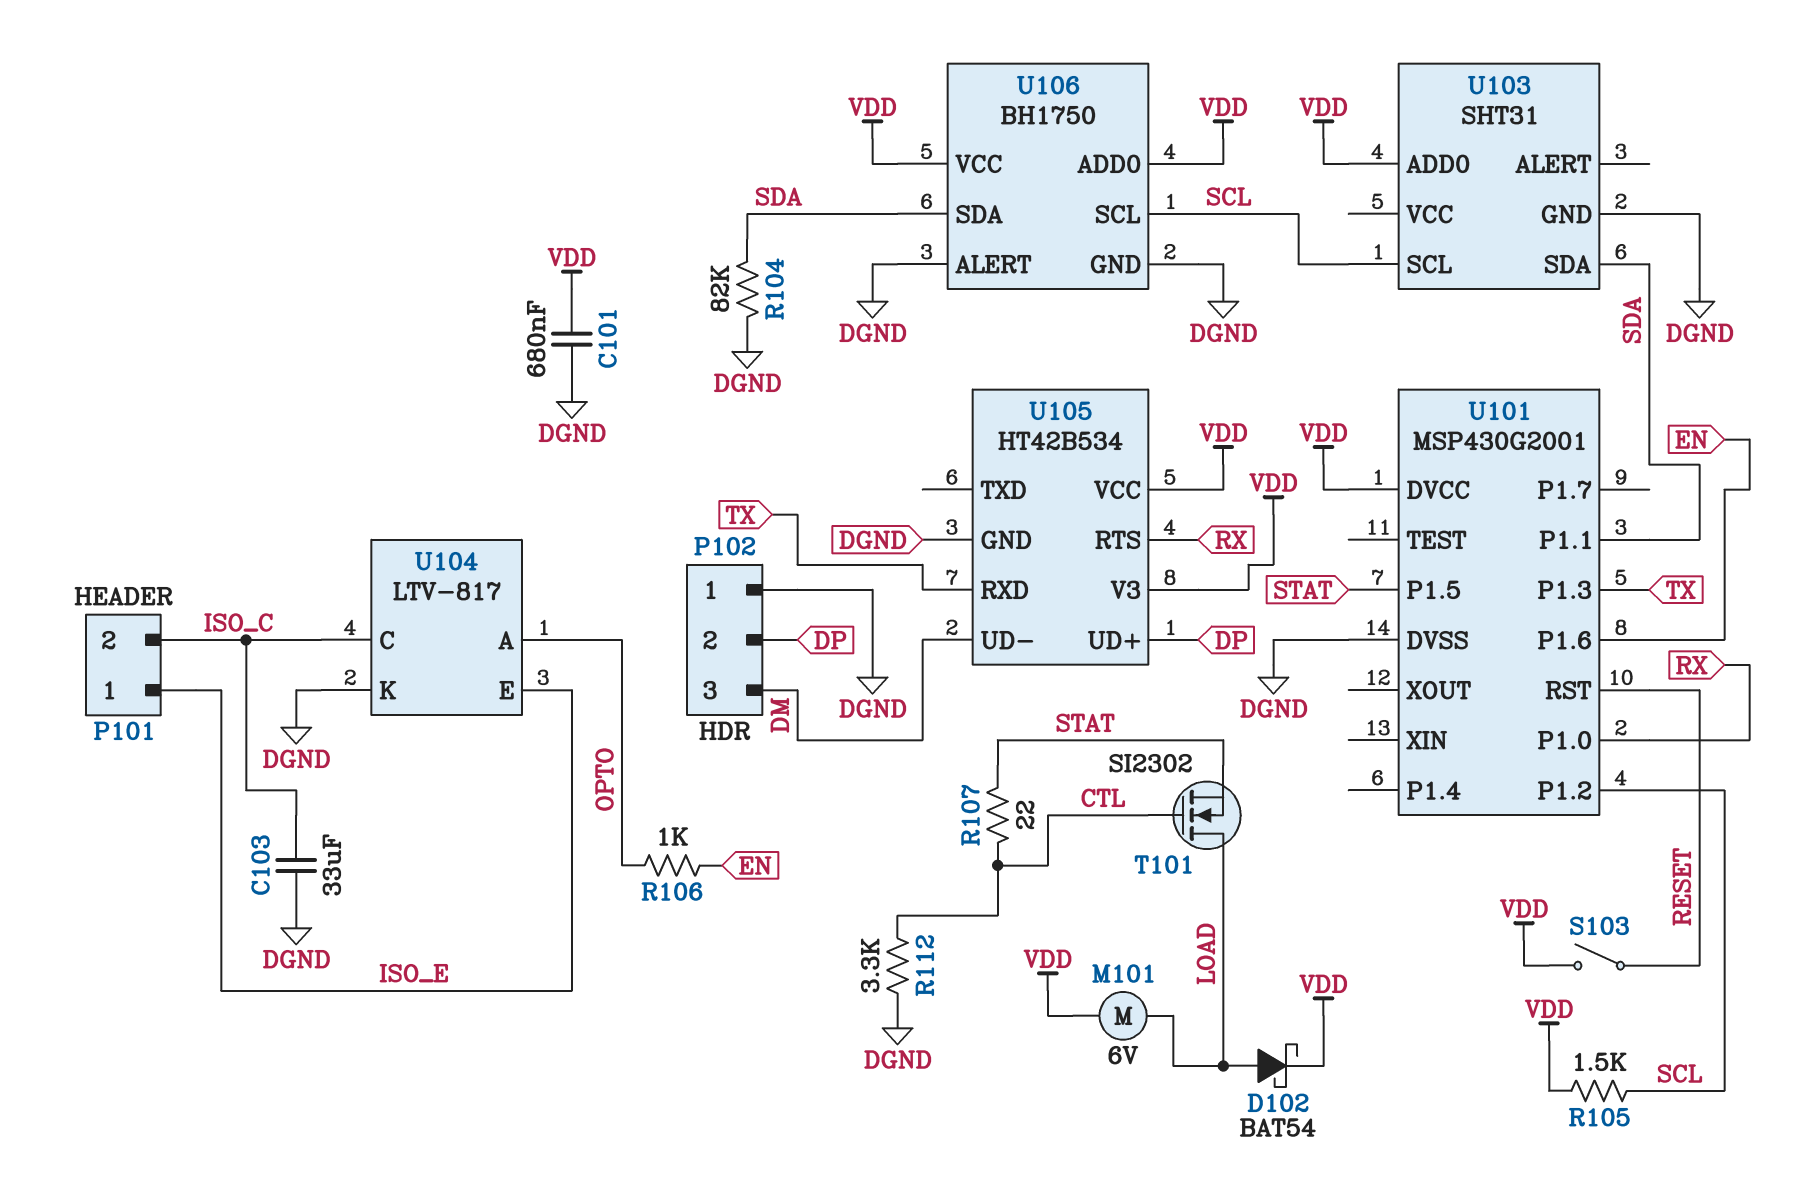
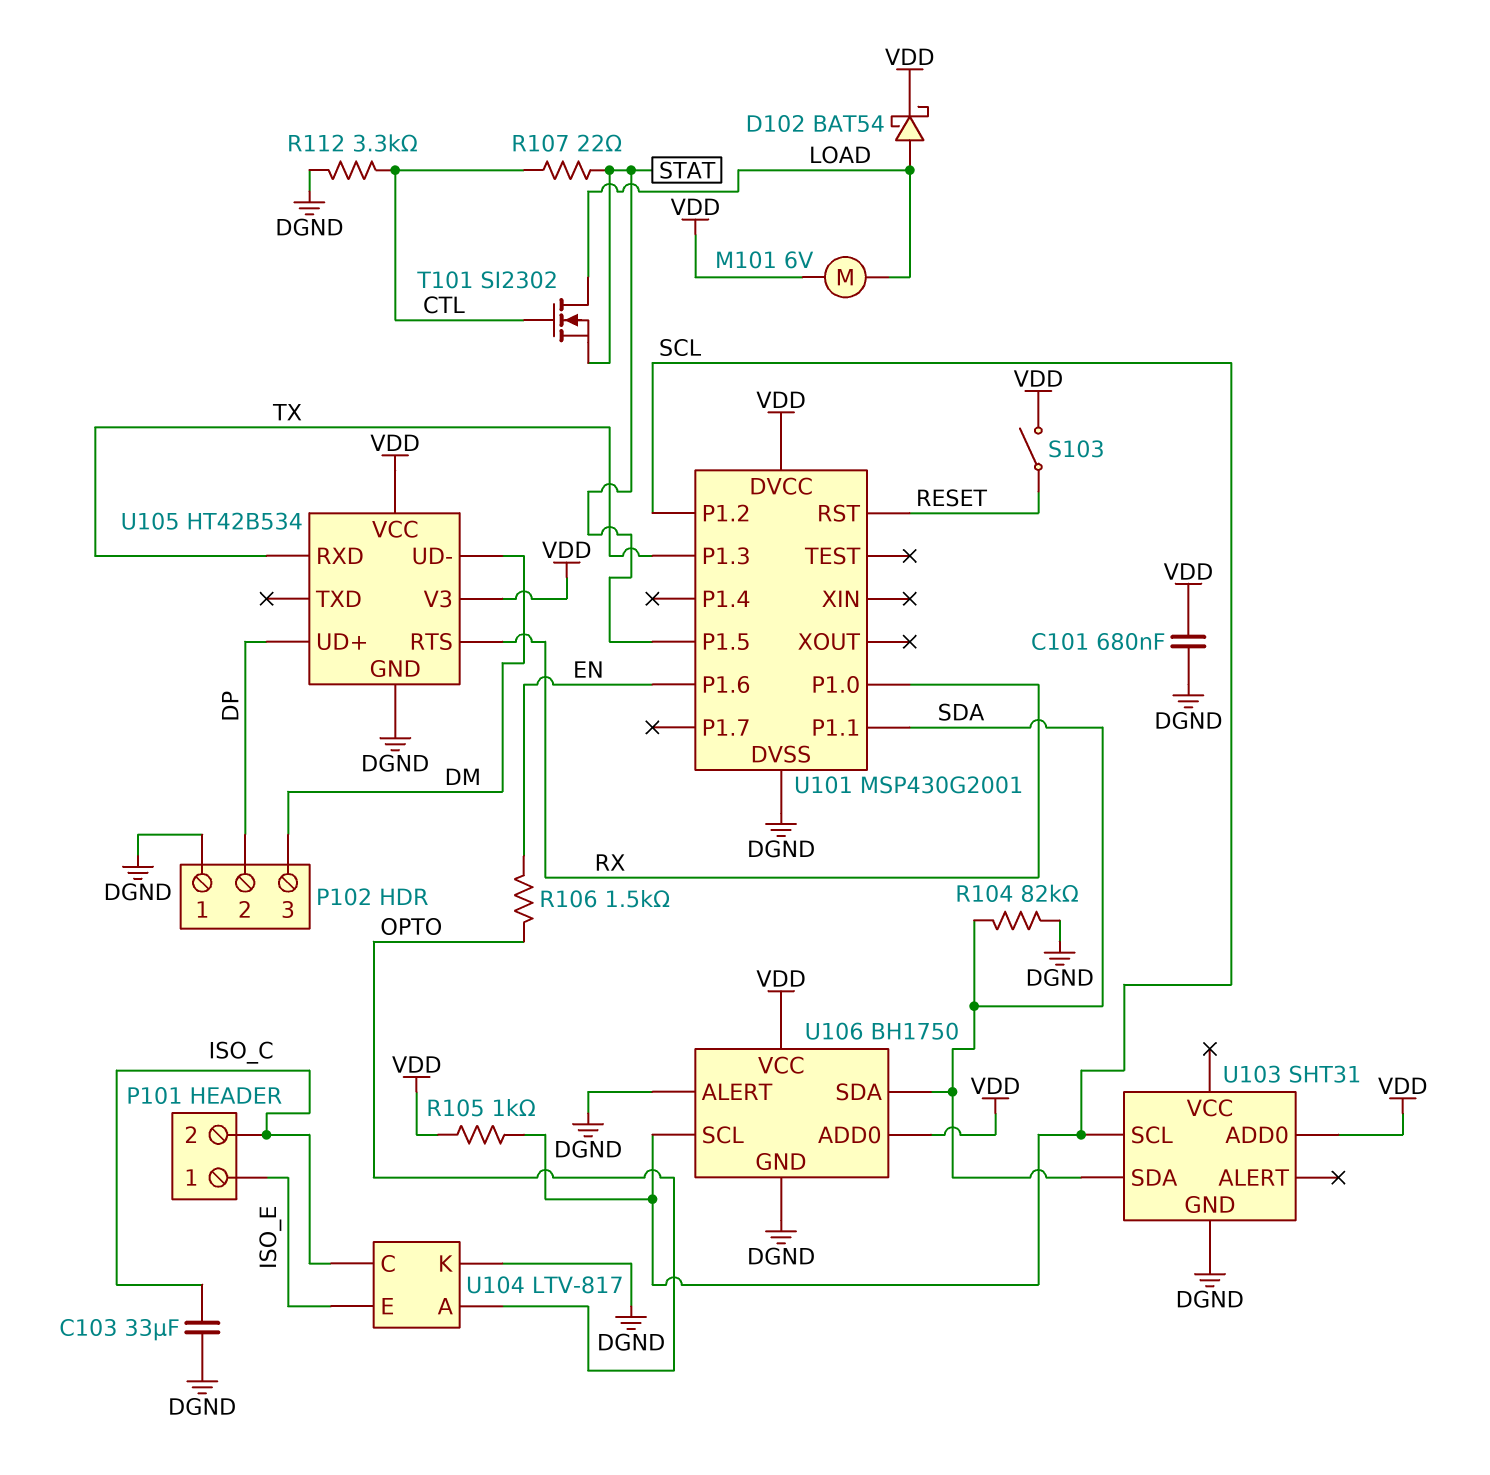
R105: 1.5k (SCL, VDD) -> 1k (SCL, VDD)
R106: 1k (EN, OPTO) -> 1.5k (EN, OPTO)

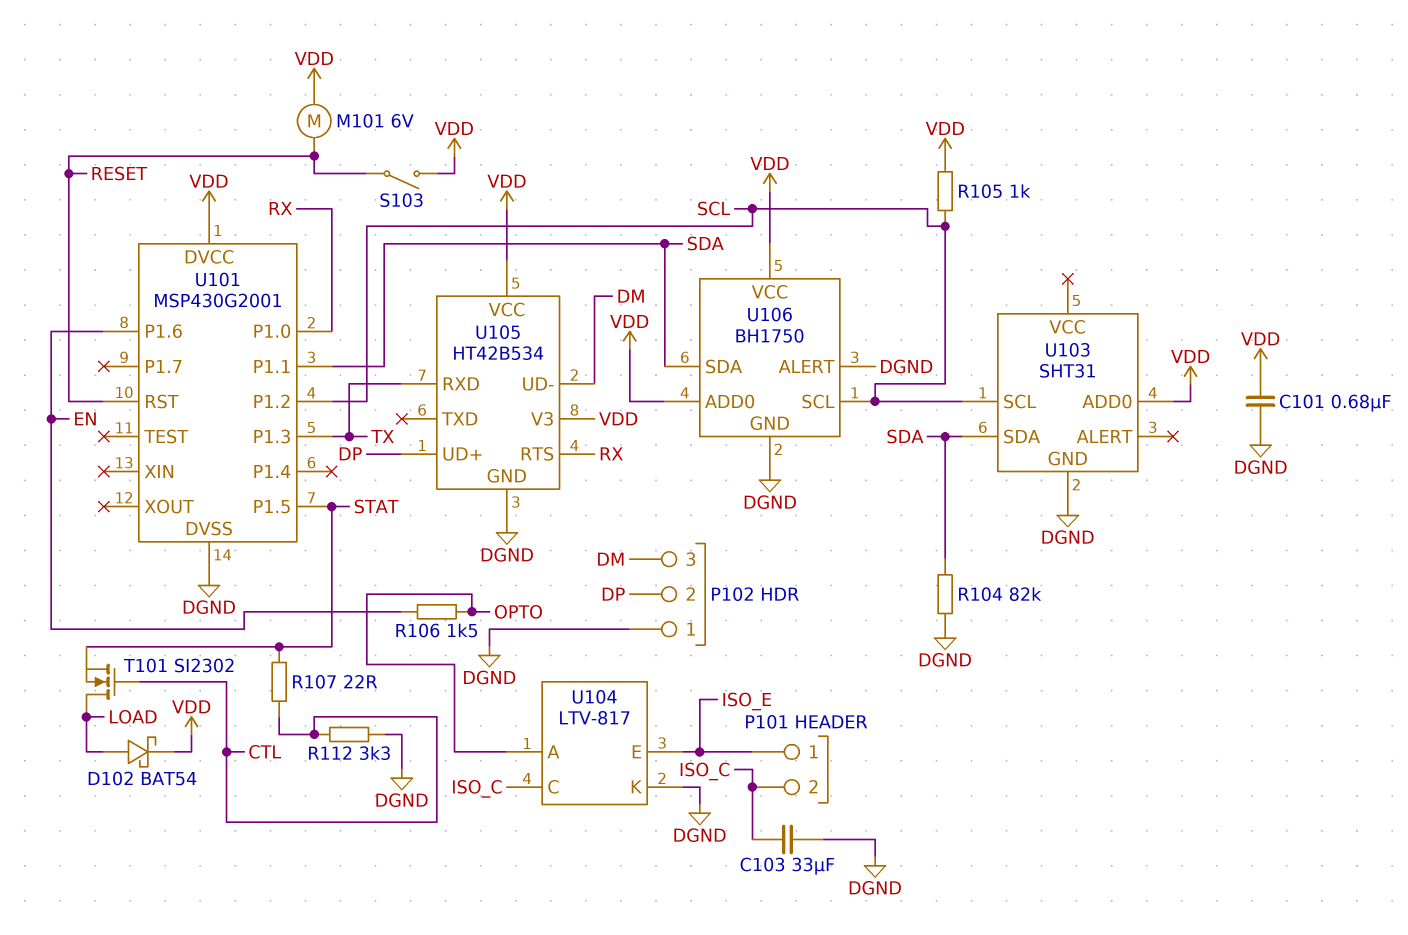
M101: motor 6V (LOAD, VDD) -> motor 6V (RESET, VDD)

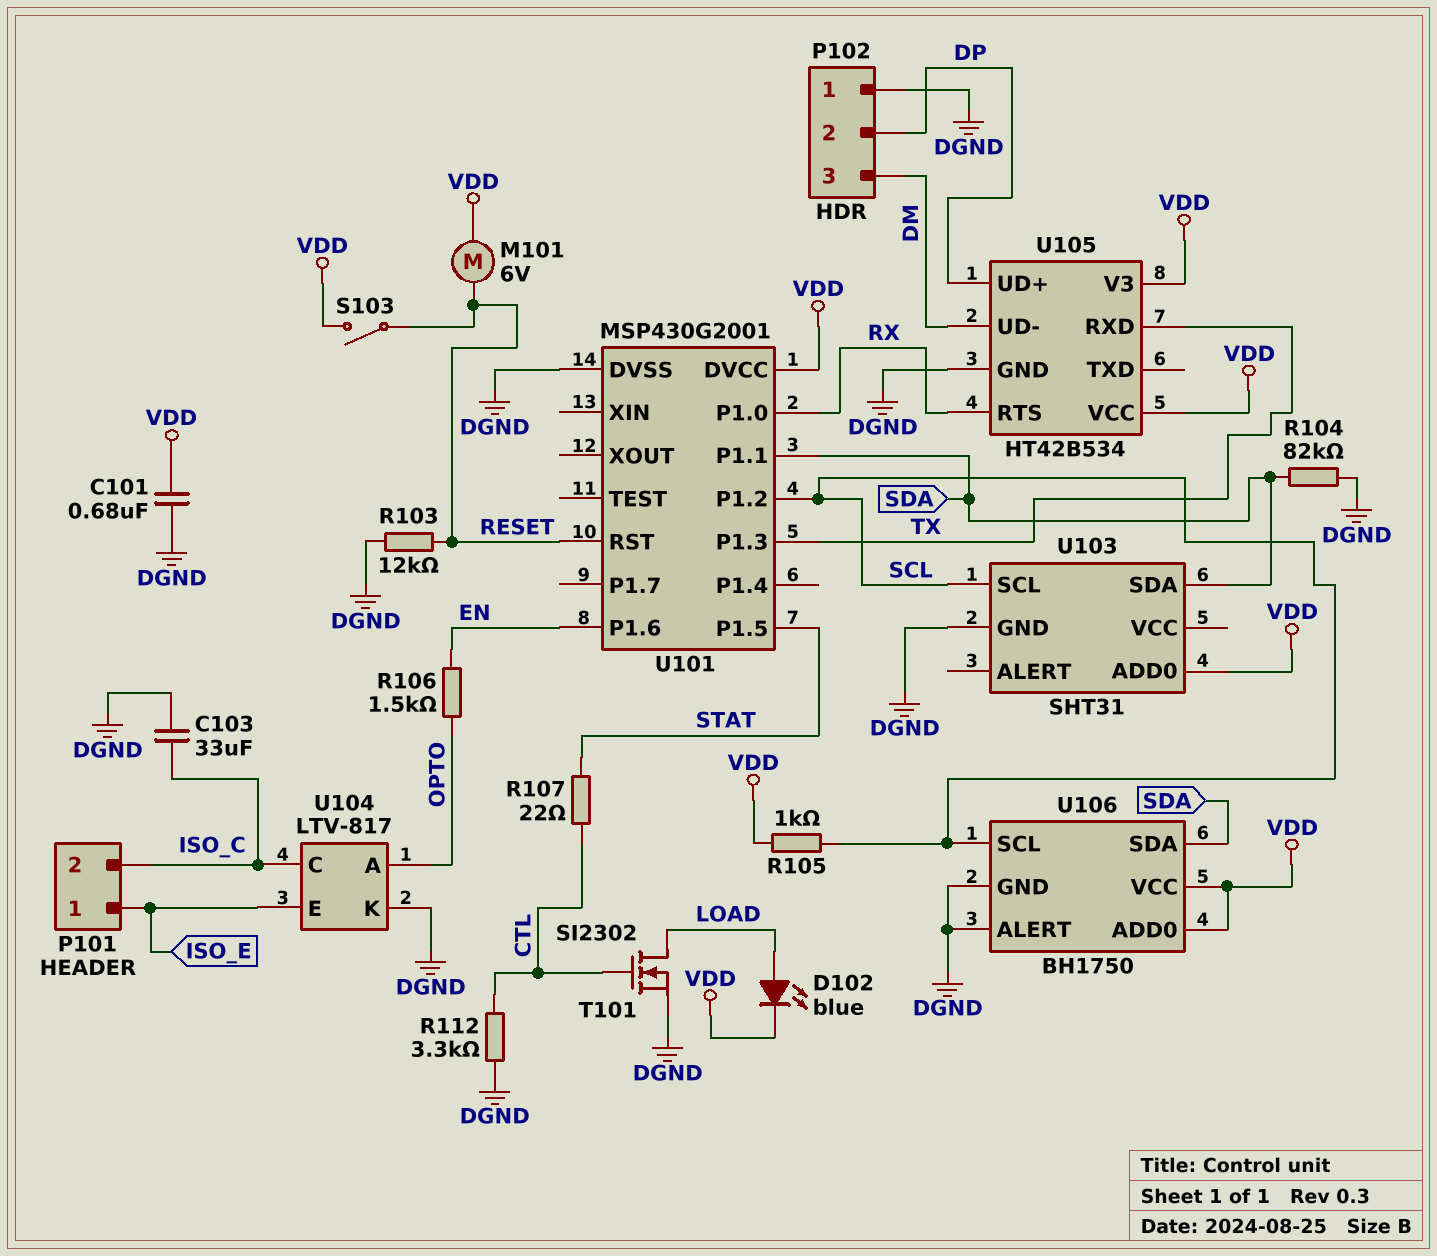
D102: schottky BAT54 (A LOAD, K VDD) -> LED blue (A LOAD, K VDD)
R103: none -> 12k (DGND, RESET)
T101: NMOS SI2302 (G CTL, D LOAD, S STAT) -> NMOS SI2302 (G CTL, D LOAD, S DGND)

